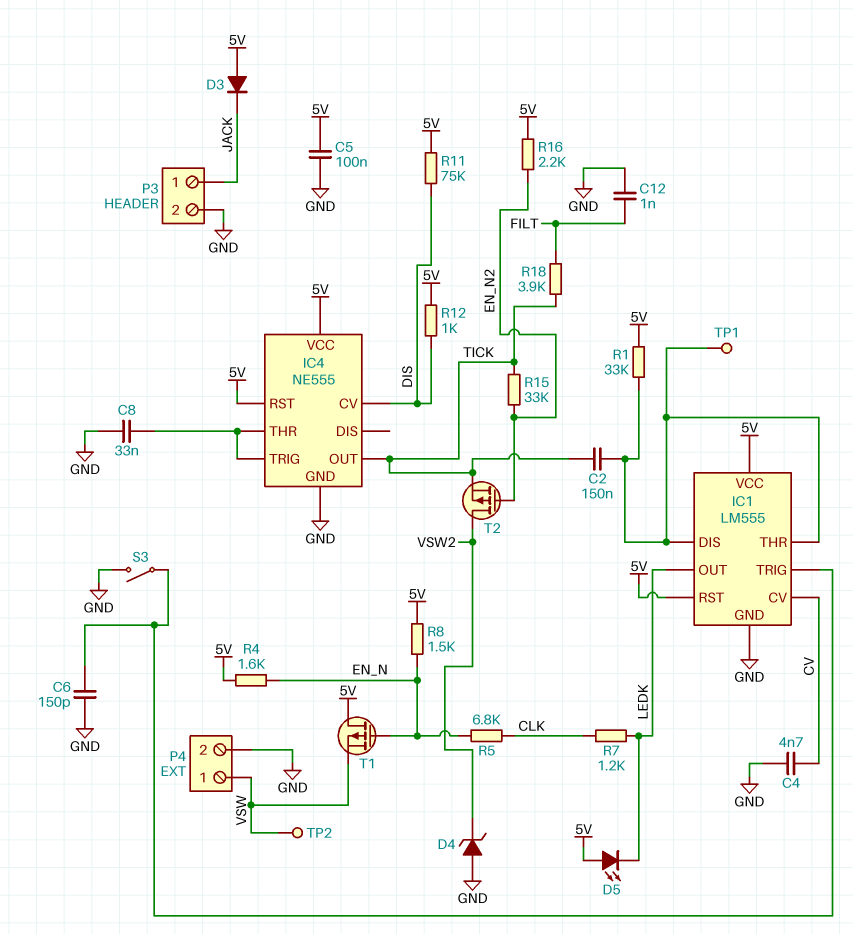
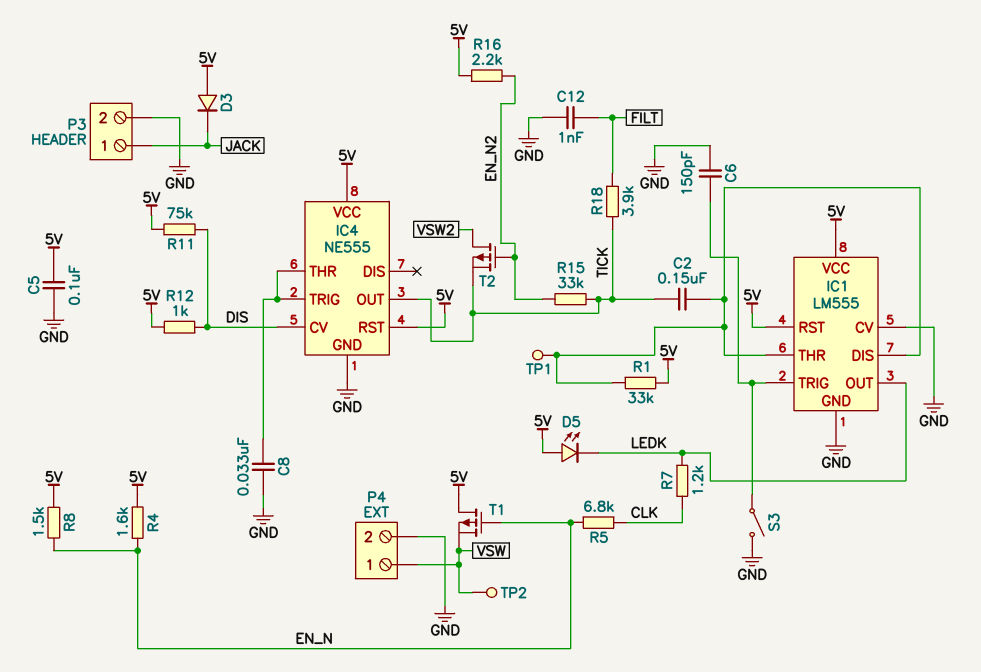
C4: 4.7nF (CV, GND) -> none
D4: zener (A GND, K VSW2) -> none
IC1 pin CV: CV -> GND

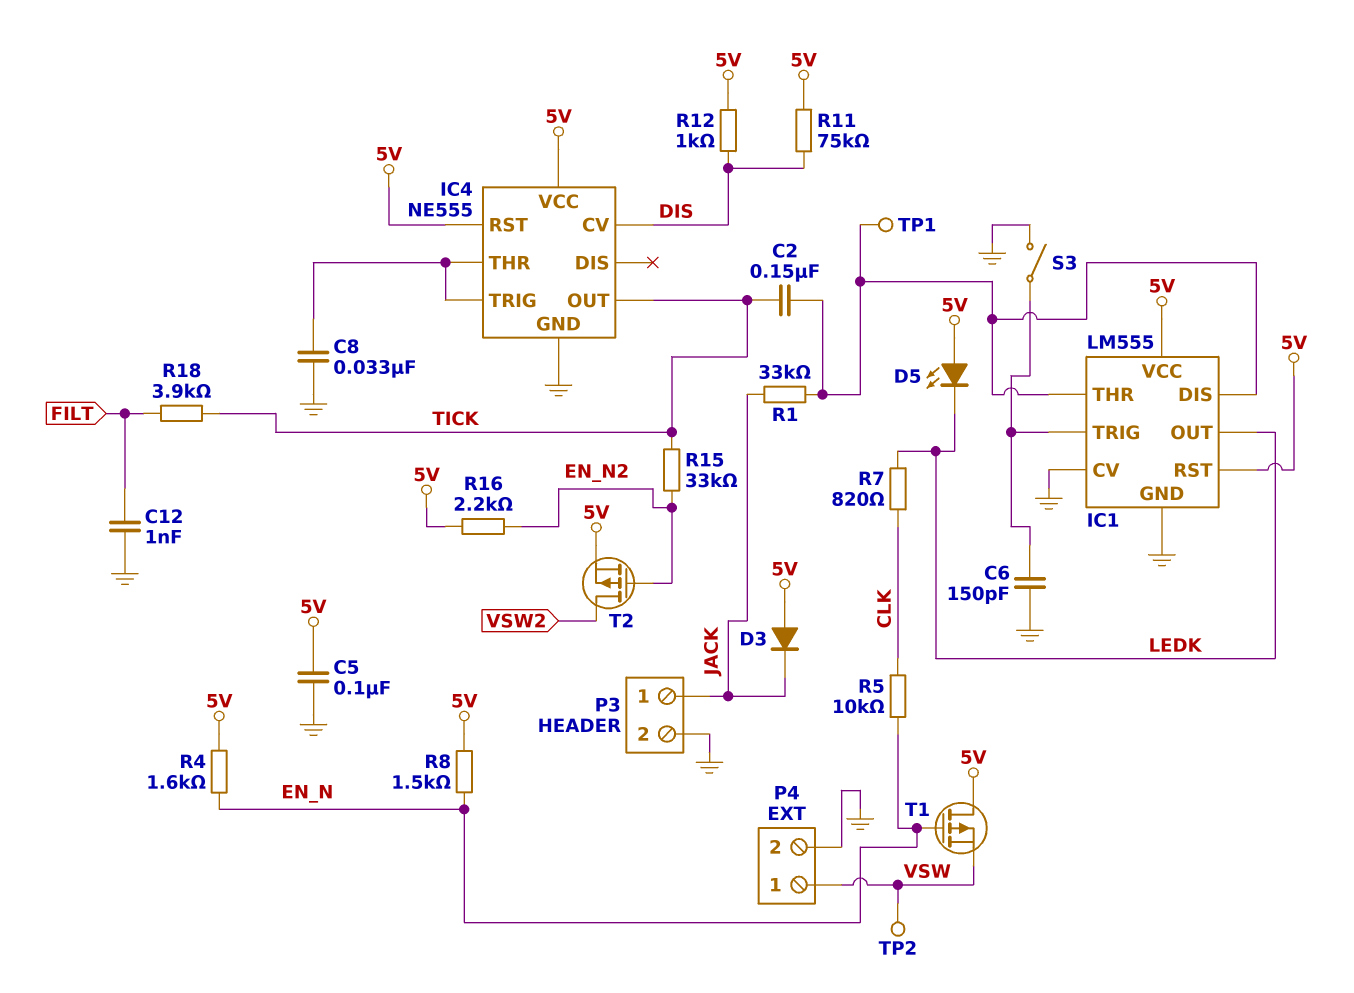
R1: 33k (5V, IC1/DIS) -> 33k (IC1/DIS, JACK)
R5: 6.8k (CLK, EN_N) -> 10k (CLK, EN_N)
R7: 1.2k (CLK, LEDK) -> 820 (CLK, LEDK)
T2: PMOS (G EN_N2, D VSW2, S TICK) -> PMOS (G EN_N2, D VSW2, S 5V)

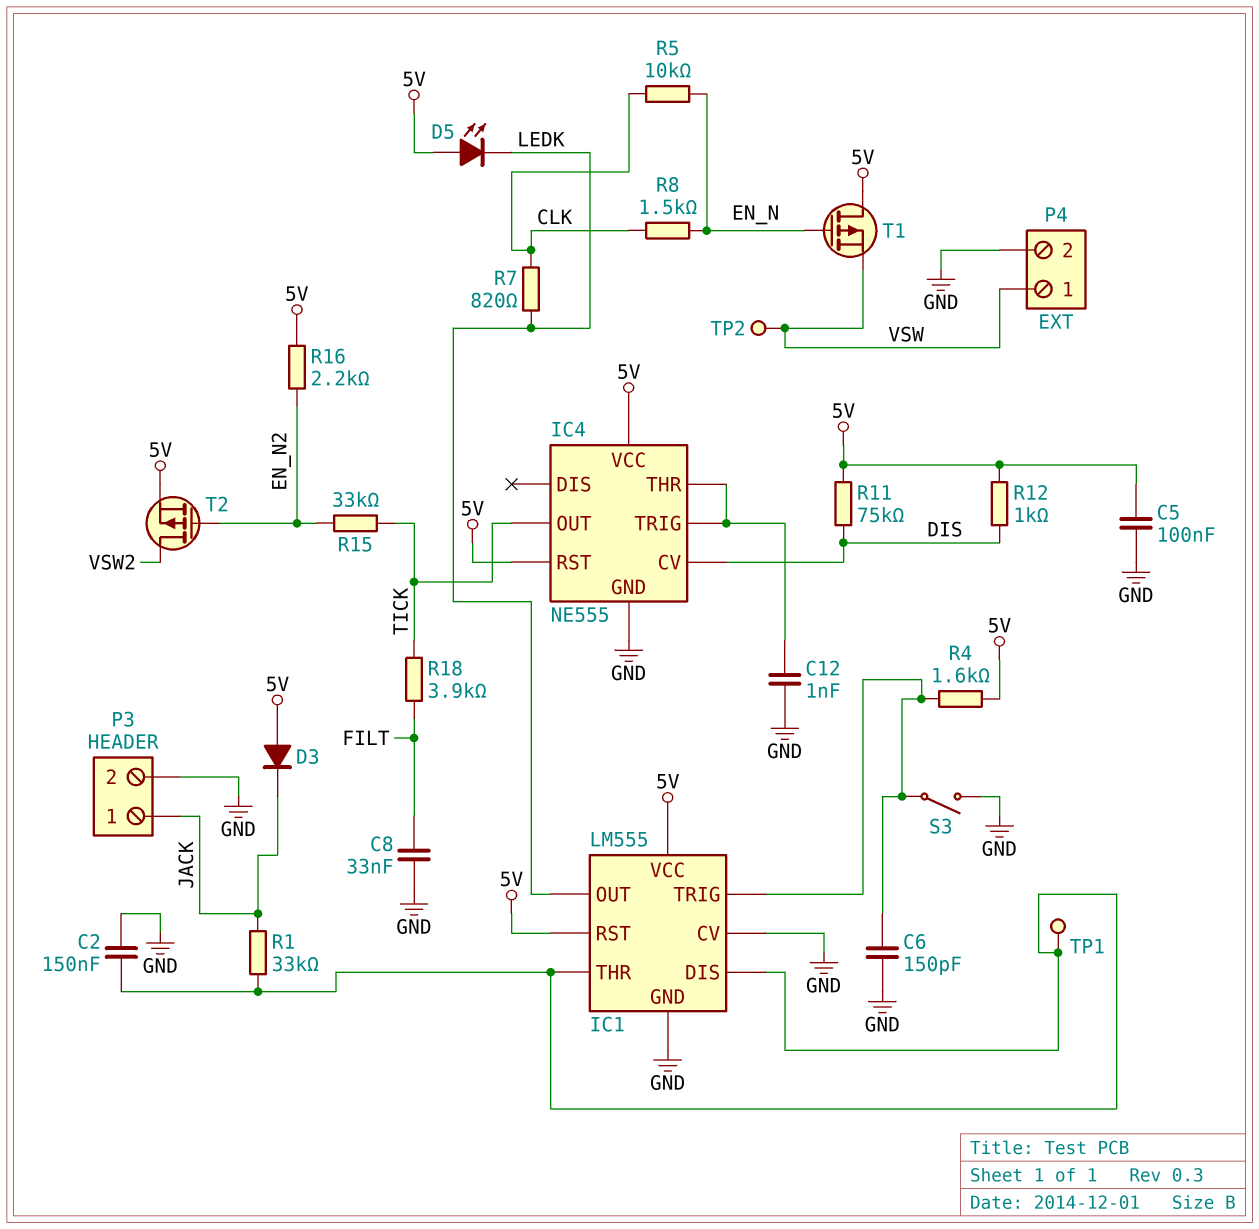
C2: 150nF (IC1/DIS, TICK) -> 150nF (GND, IC1/DIS)
C8: 33nF (GND, IC4/THR) -> 33nF (FILT, GND)
C12: 1nF (FILT, GND) -> 1nF (GND, IC4/THR)
R4: 1.6k (5V, EN_N) -> 1.6k (5V, IC1/TRIG)
R8: 1.5k (5V, EN_N) -> 1.5k (CLK, EN_N)

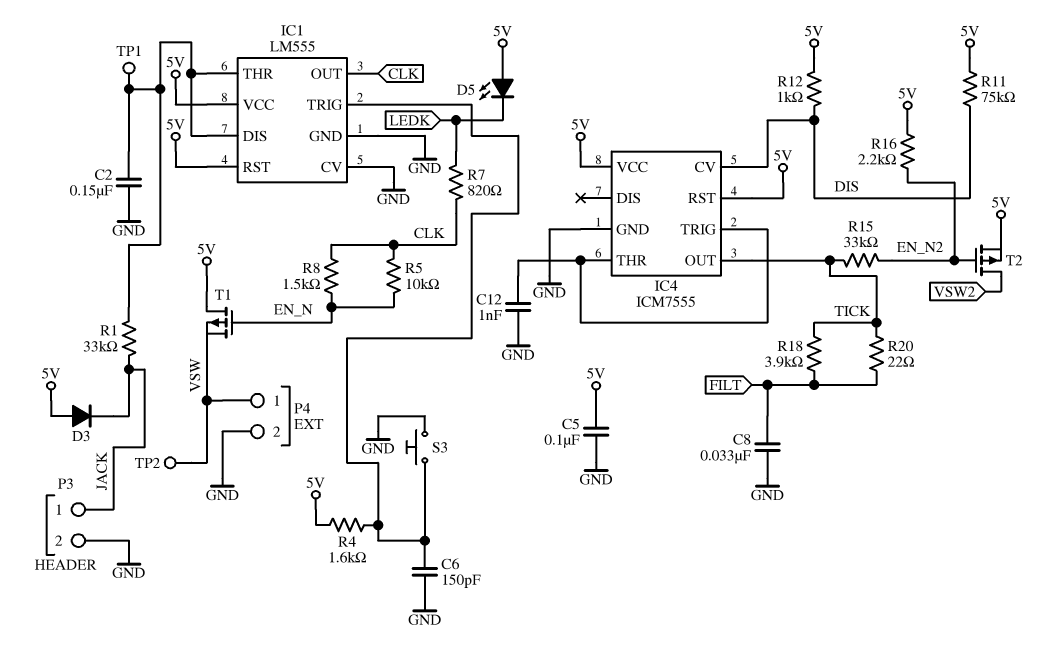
IC1 pin OUT: LEDK -> CLK
IC4: NE555 -> ICM7555
R20: none -> 22 (FILT, TICK)
S3: switch (GND, IC1/TRIG) -> button (GND, IC1/TRIG)

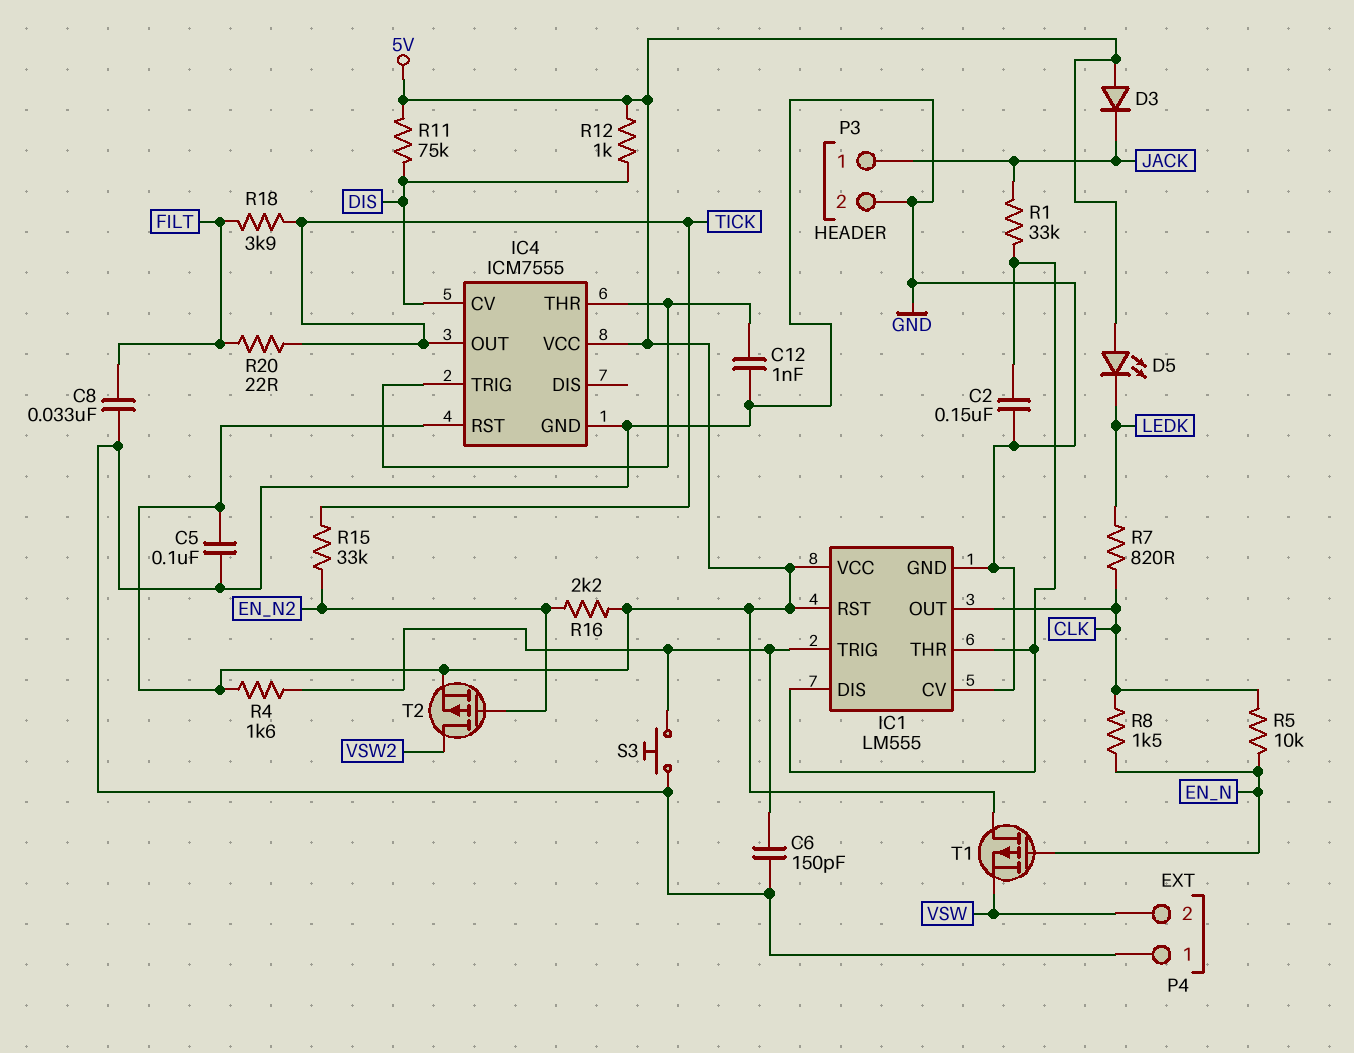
P4 pin 1: VSW -> GND
P4 pin 2: GND -> VSW
TP1: test point (IC1/DIS) -> none
TP2: test point (VSW) -> none

